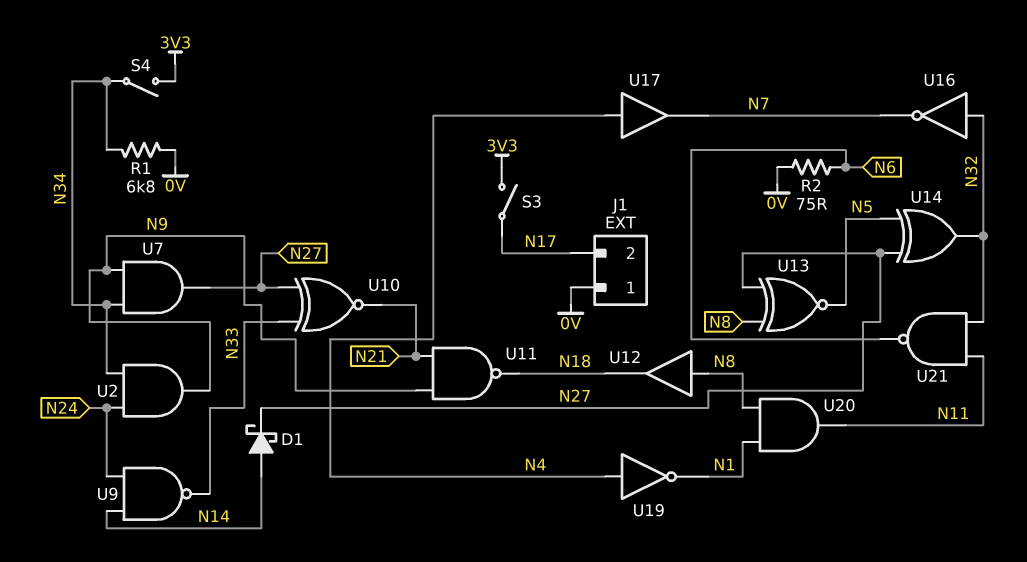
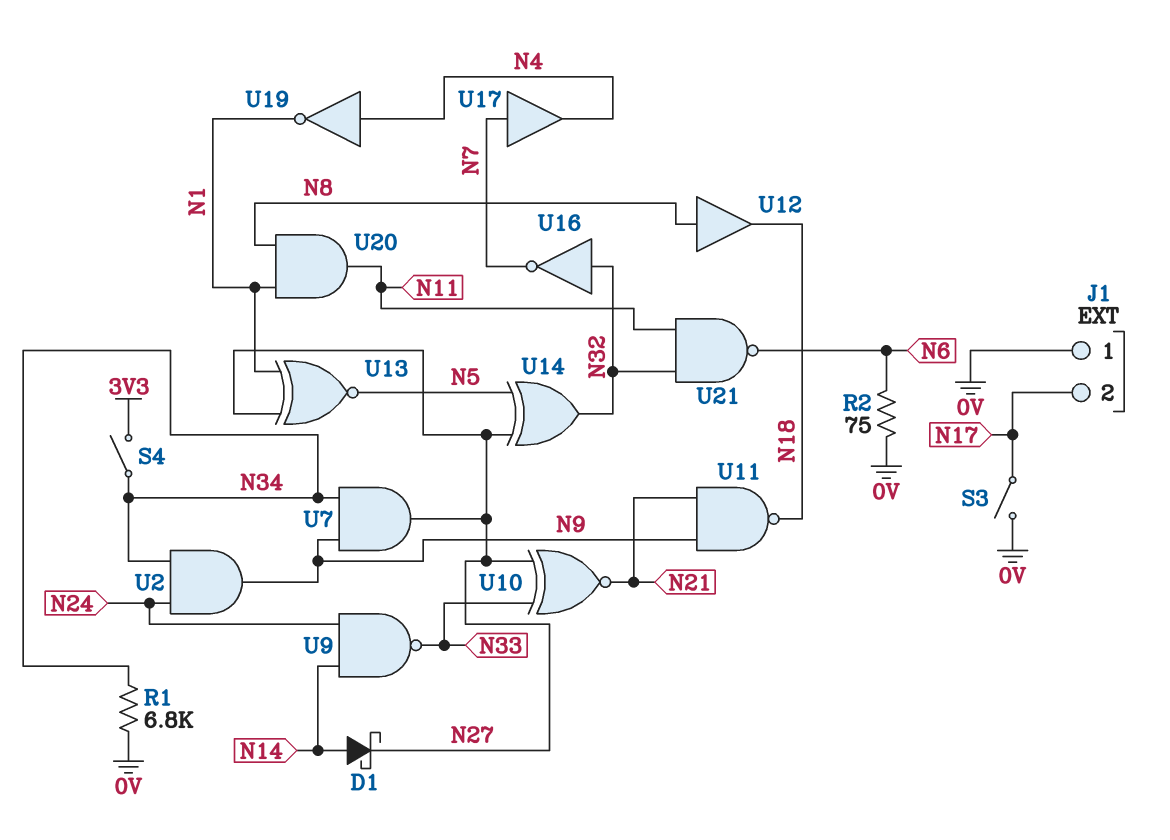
S3: switch (3V3, N17) -> switch (0V, N17)
U13: XNOR (in N8, in N27, out N5) -> XNOR (in N1, in N27, out N5)
U17: buffer (in N4, out N7) -> buffer (in N7, out N4)

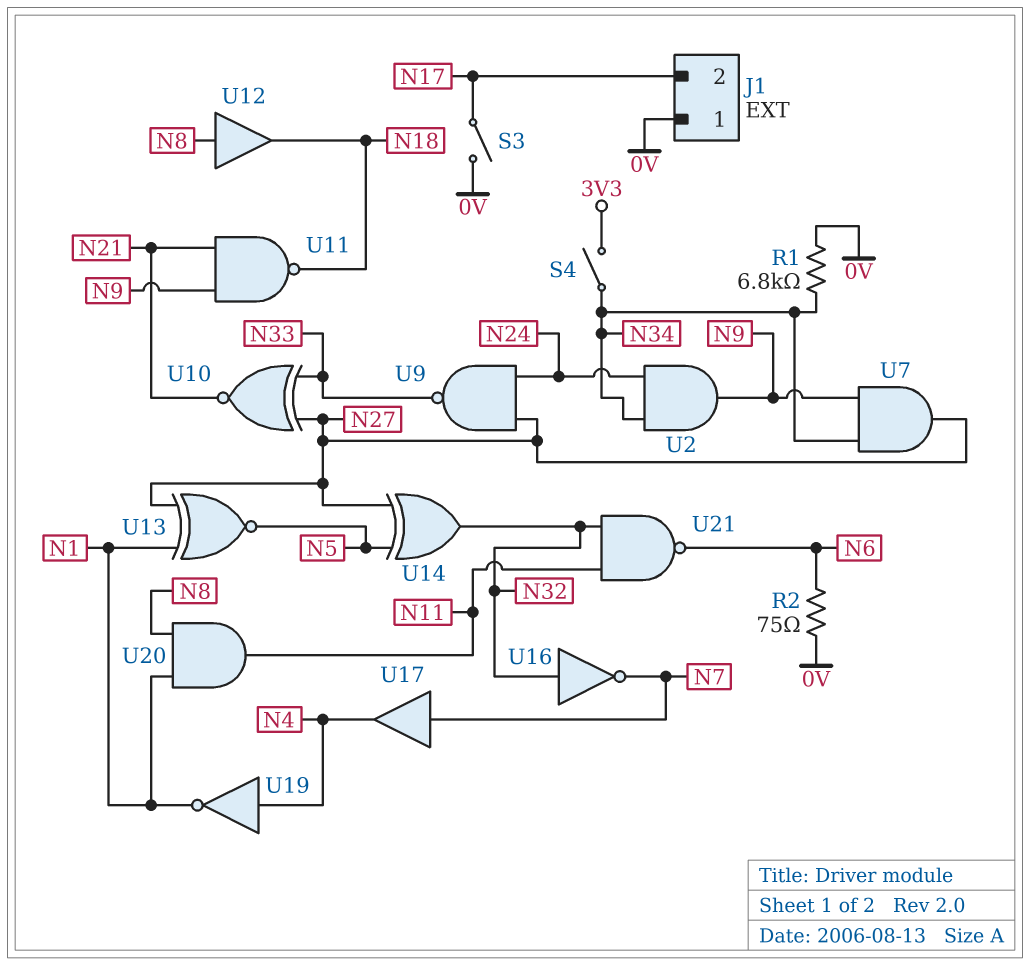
D1: schottky (A N14, K N27) -> none
U9: NAND (in N14, in N24, out N33) -> NAND (in N24, in N27, out N33)

